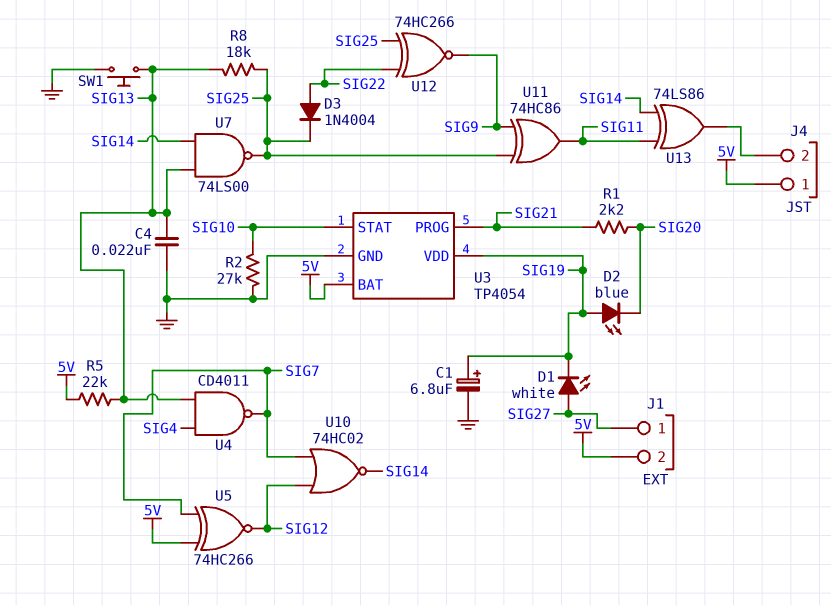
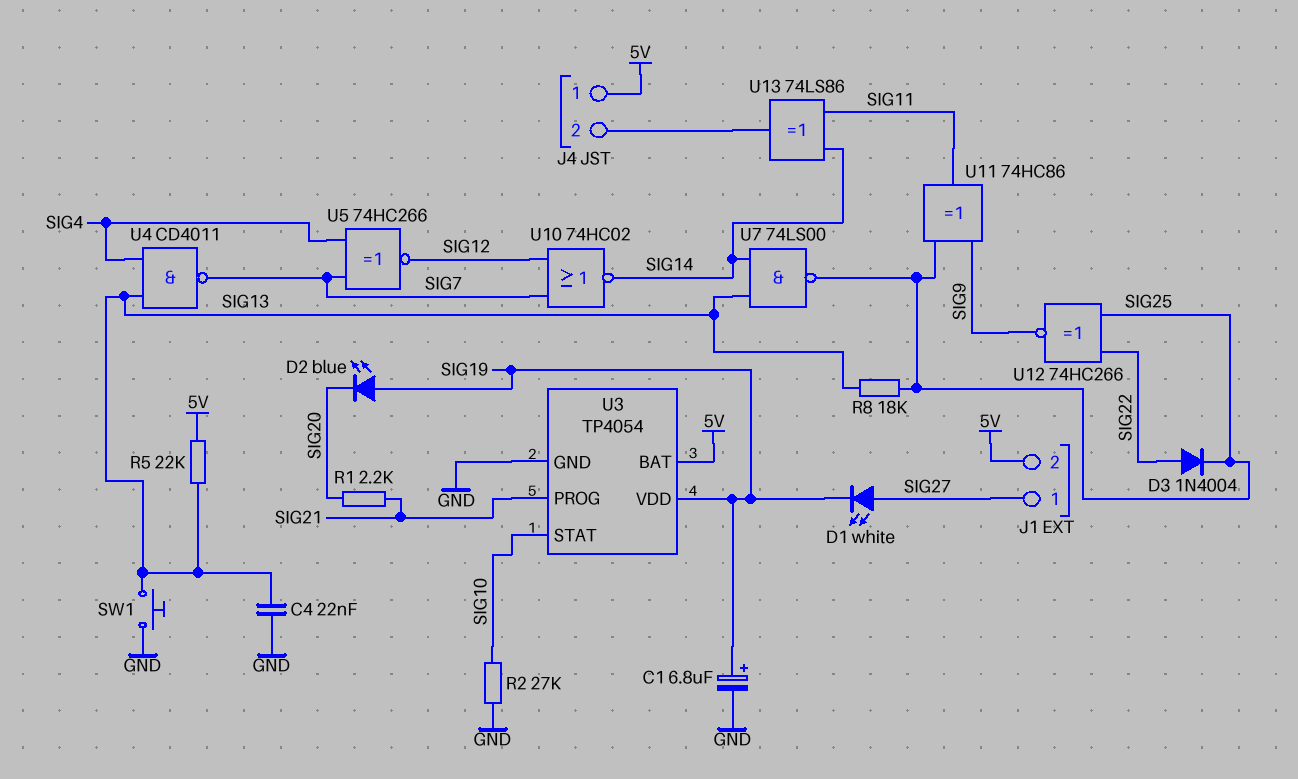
U5: XNOR 74HC266 (in 5V, in SIG7, out SIG12) -> XNOR 74HC266 (in SIG4, in SIG7, out SIG12)

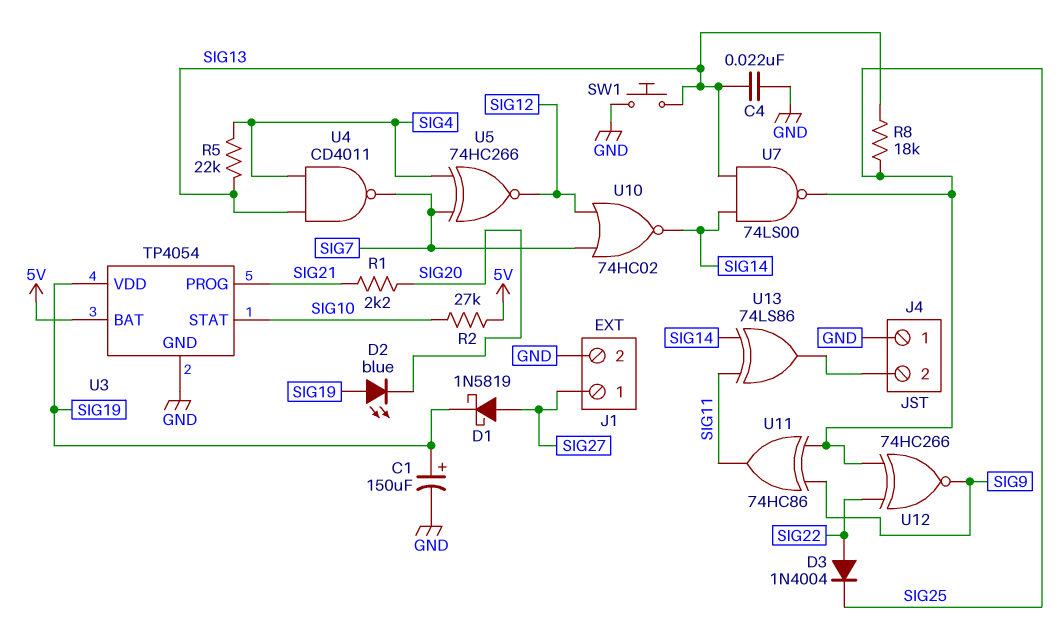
C1: 6.8uF (plus SIG19, minus GND) -> 150uF (plus SIG19, minus GND)
D1: LED white (A SIG27, K SIG19) -> schottky 1N5819 (A SIG27, K SIG19)
J1 pin 2: 5V -> GND
J4 pin 1: 5V -> GND
R2: 27k (GND, SIG10) -> 27k (5V, SIG10)
R5: 22k (5V, SIG13) -> 22k (SIG4, SIG13)

